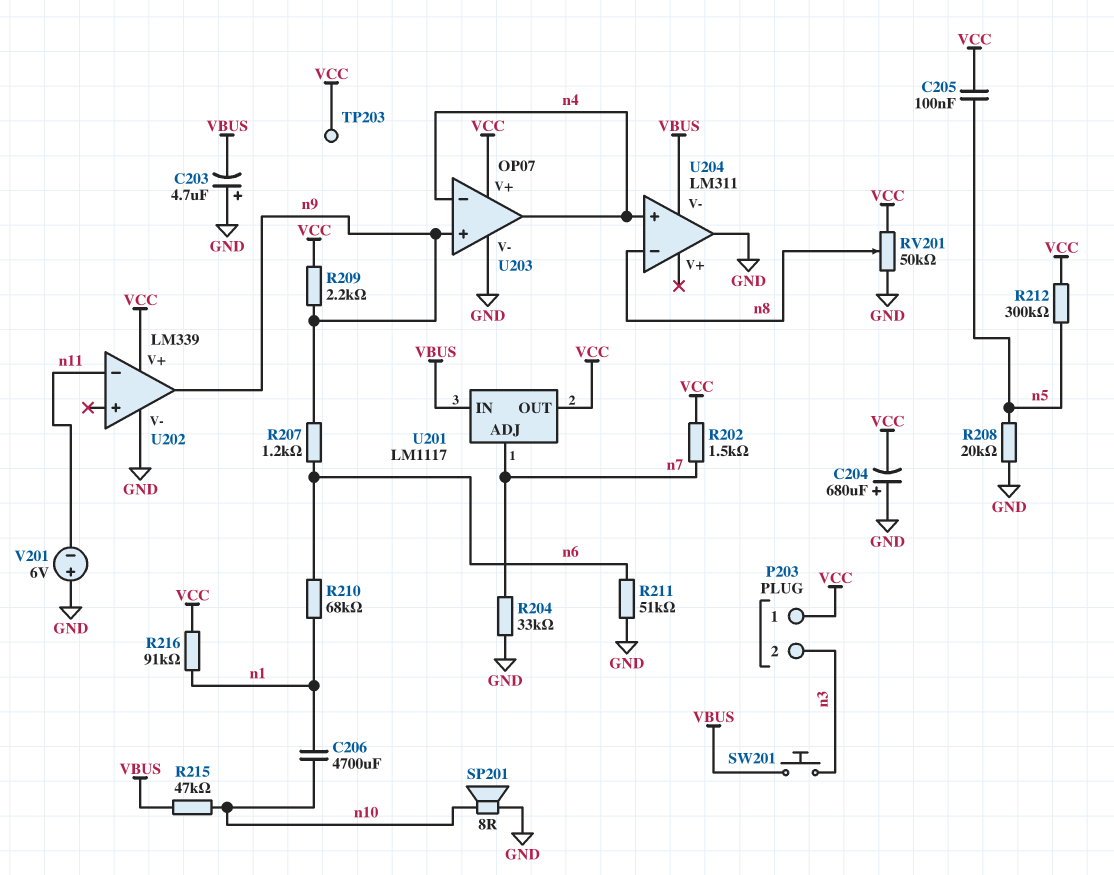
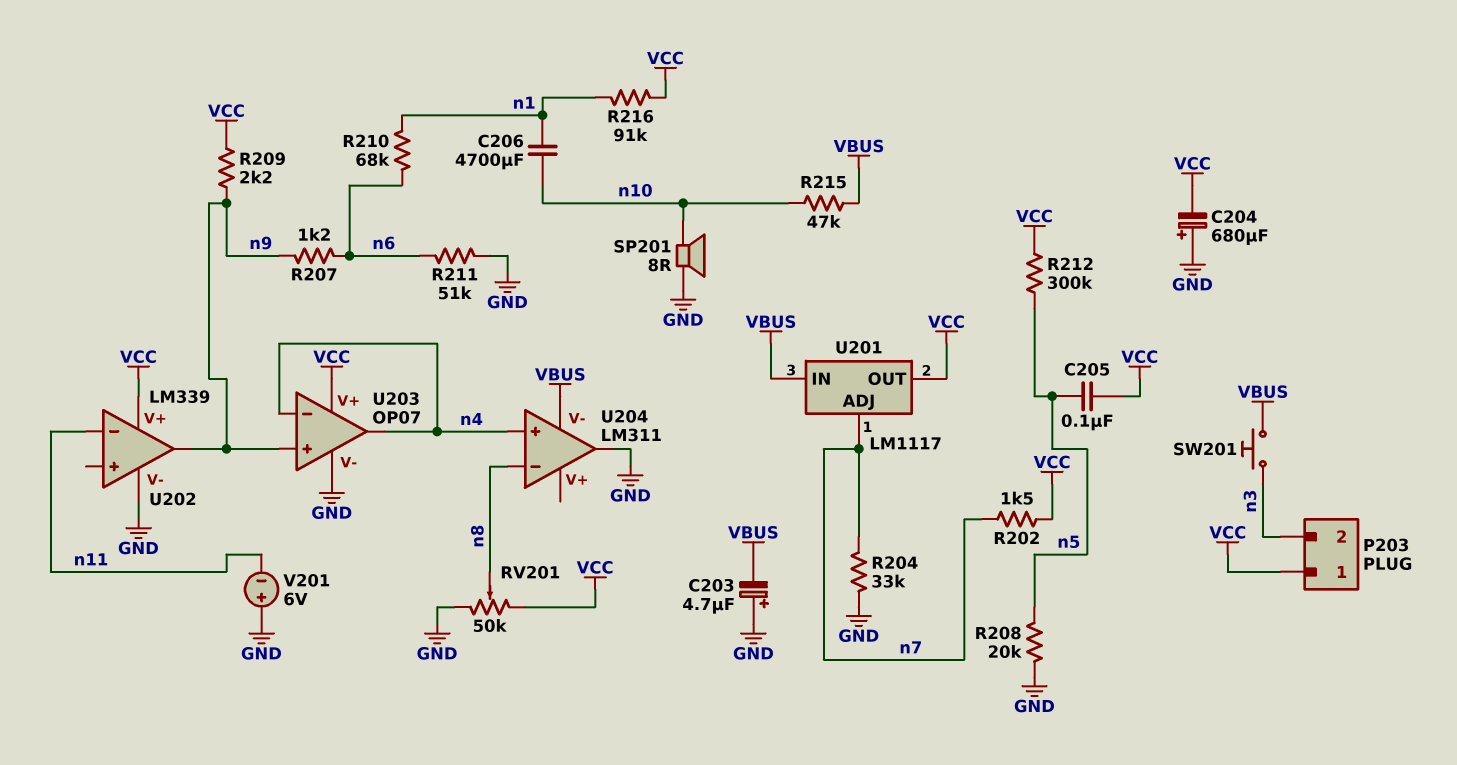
TP203: test point (VCC) -> none

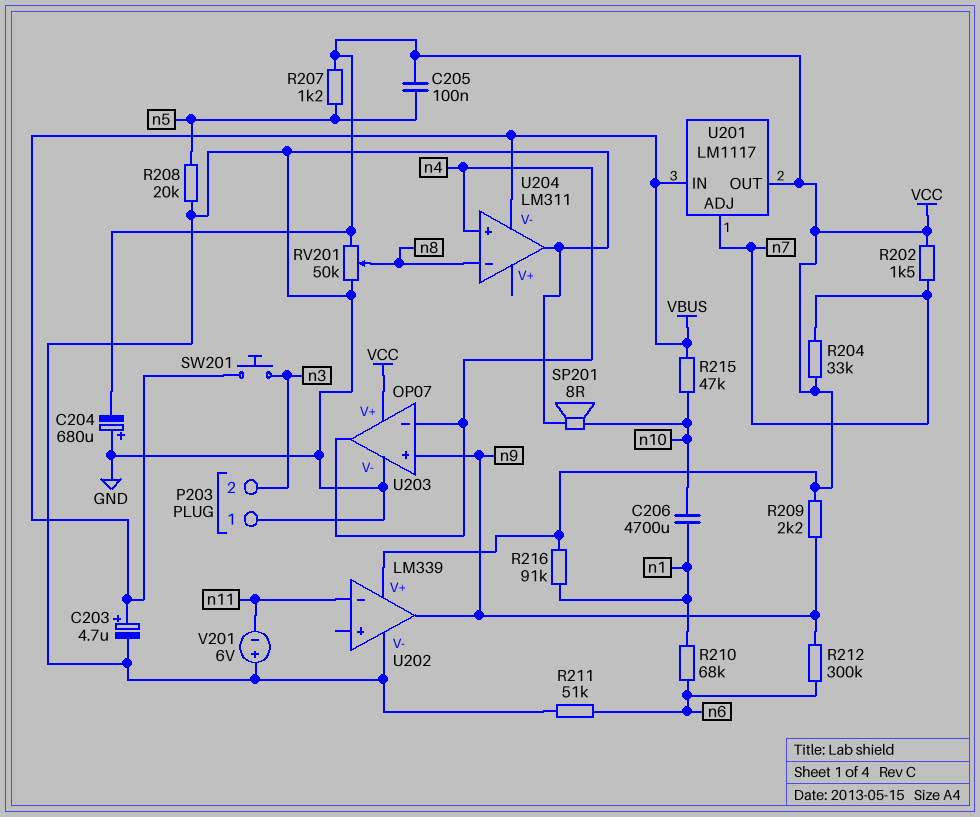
C203: 4.7uF (plus GND, minus VBUS) -> 4.7uF (plus VBUS, minus GND)
P203 pin 1: VCC -> GND
R204: 33k (GND, n7) -> 33k (VCC, n7)
R207: 1.2k (n6, n9) -> 1.2k (VCC, n5)
R212: 300k (VCC, n5) -> 300k (n6, n9)

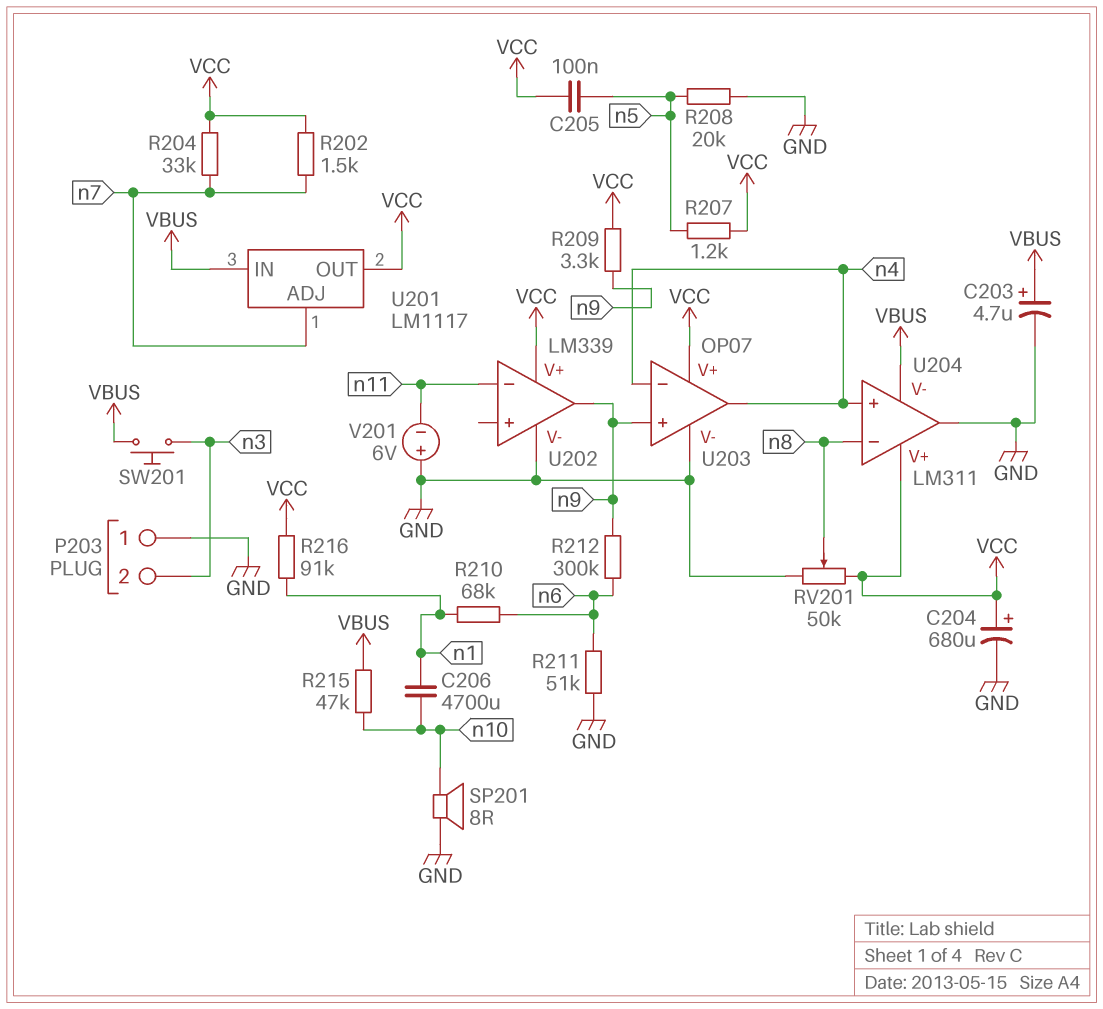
C204: 680uF (plus GND, minus VCC) -> 680uF (plus VCC, minus GND)
R209: 2.2k (VCC, n9) -> 3.3k (VCC, n9)
U204 pin V+: none -> VCC

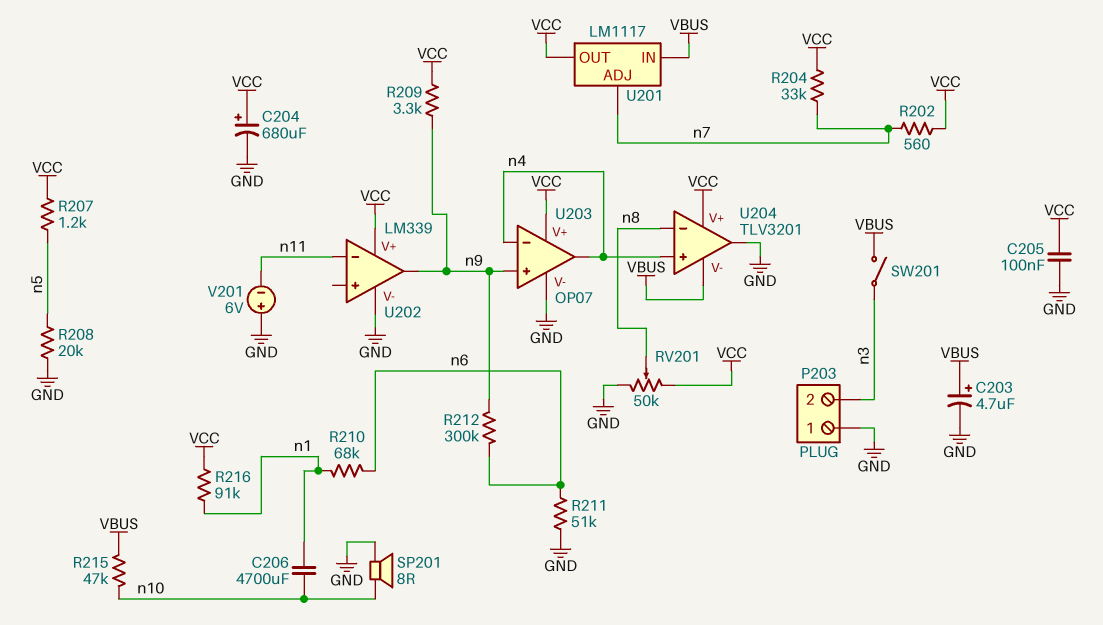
C205: 100nF (VCC, n5) -> 100nF (GND, VCC)
R202: 1.5k (VCC, n7) -> 560 (VCC, n7)
SW201: button (VBUS, n3) -> switch (VBUS, n3)
U204: LM311 -> TLV3201

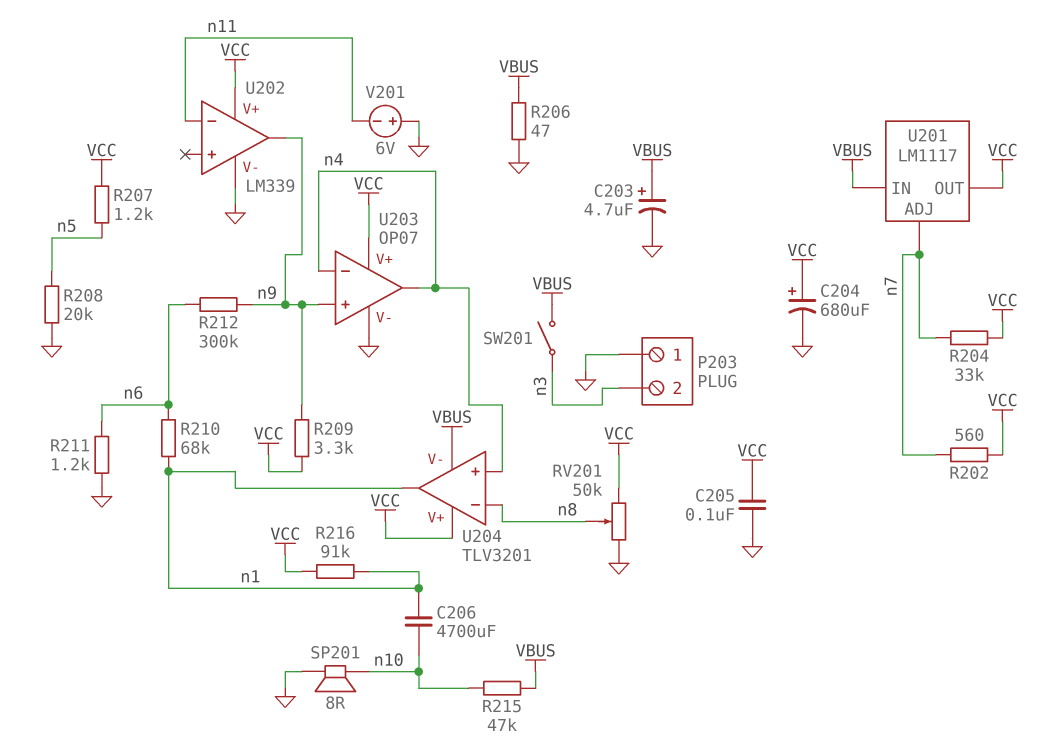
R206: none -> 47 (GND, VBUS)
R211: 51k (GND, n6) -> 1.2k (GND, n6)
U204 pin out: GND -> n1

